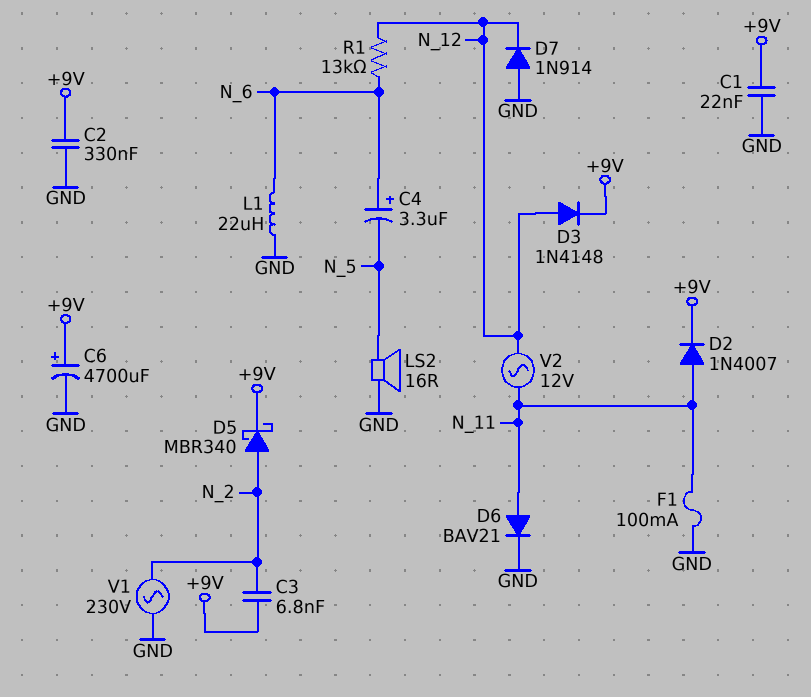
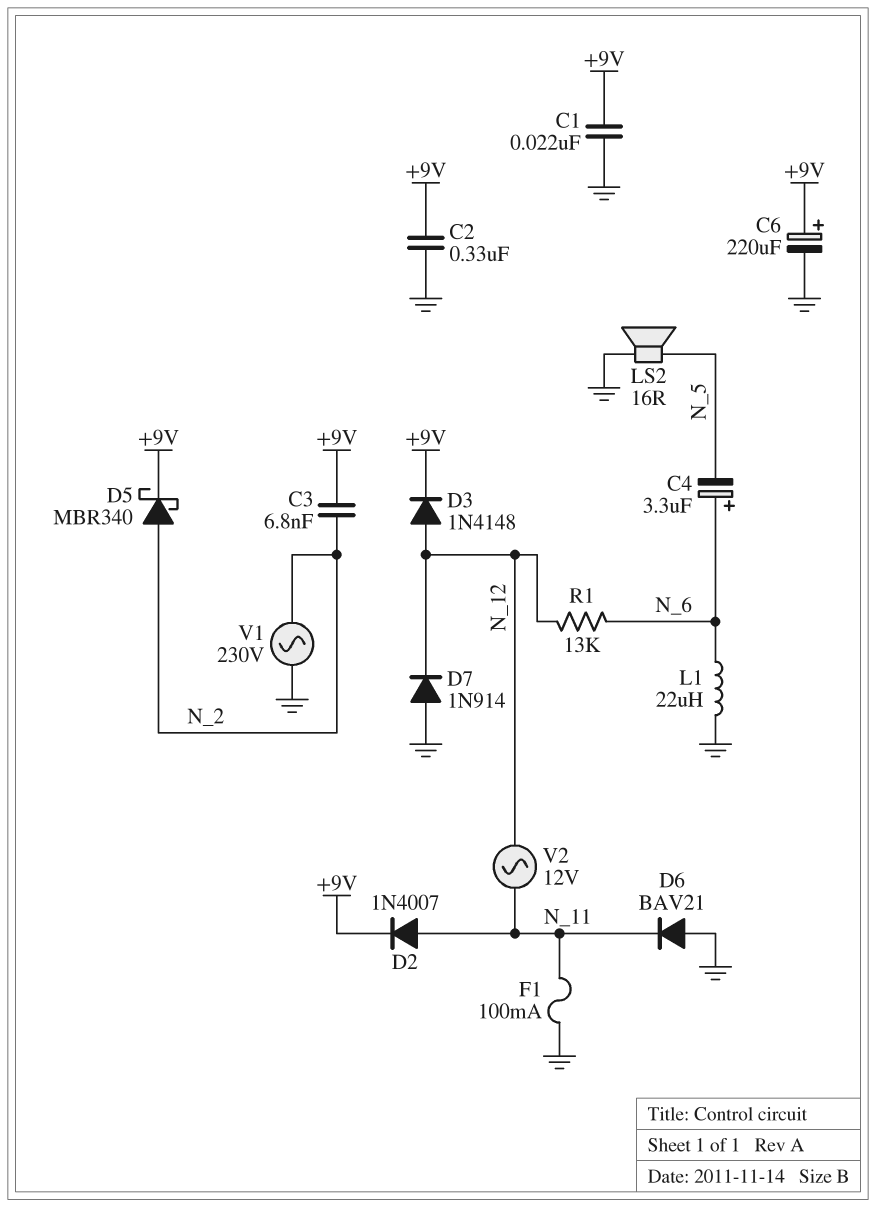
C6: 4700uF (plus +9V, minus GND) -> 220uF (plus +9V, minus GND)
D6: diode BAV21 (A N_11, K GND) -> diode BAV21 (A GND, K N_11)

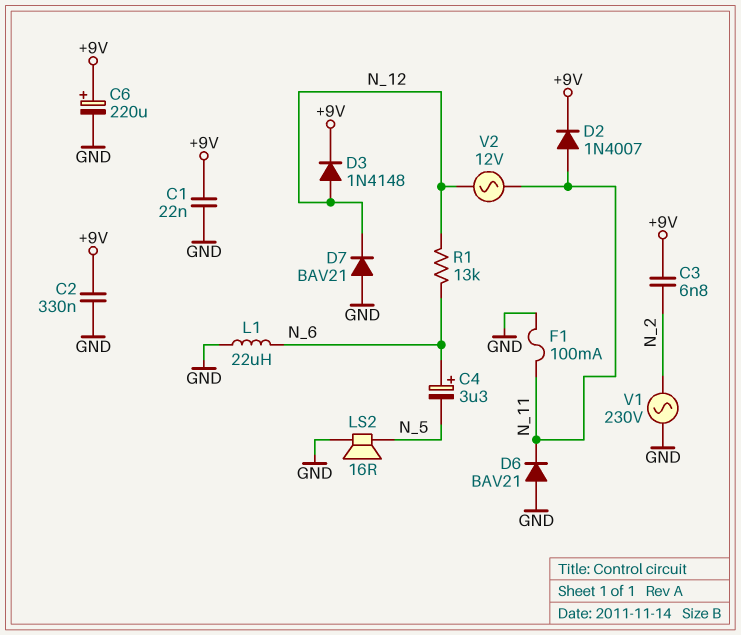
D5: schottky MBR340 (A N_2, K +9V) -> none
D7: diode 1N914 (A GND, K N_12) -> diode BAV21 (A GND, K N_12)

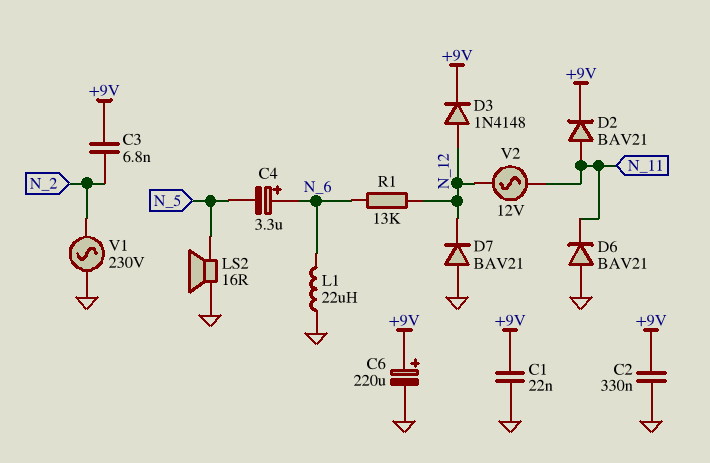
D2: diode 1N4007 (A N_11, K +9V) -> diode BAV21 (A N_11, K +9V)
F1: 100mA (GND, N_11) -> none

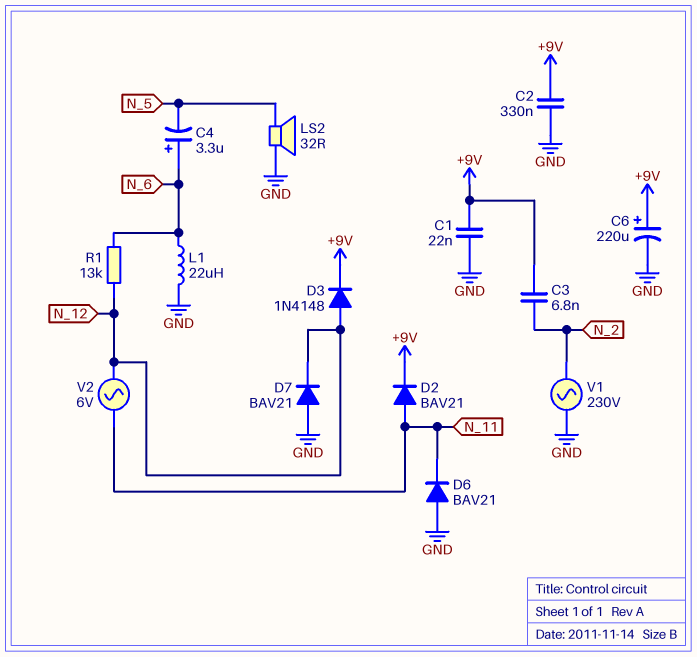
LS2: speaker 16R (GND, N_5) -> speaker 32R (GND, N_5)
V2: AC 12V (N_11, N_12) -> AC 6V (N_11, N_12)

